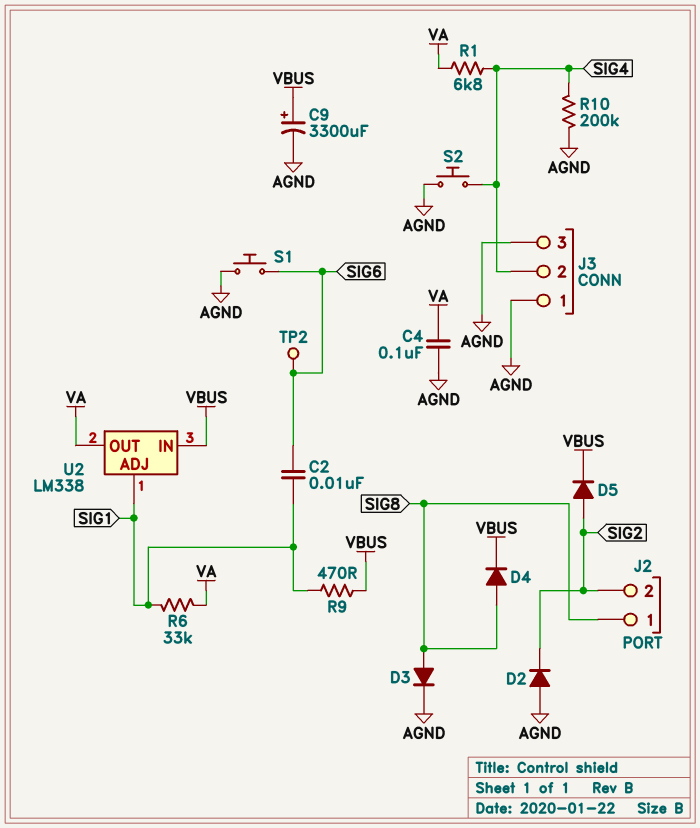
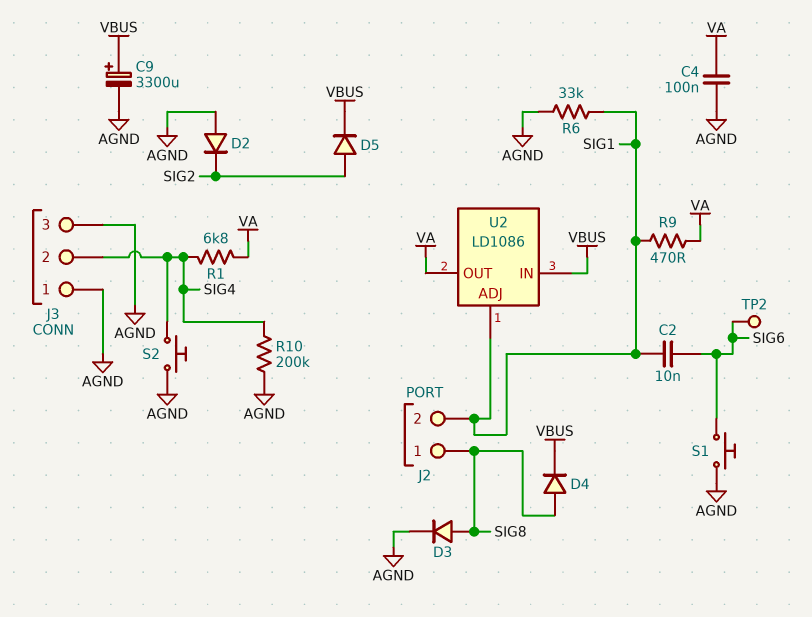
J2 pin 2: SIG2 -> SIG1
R6: 33k (SIG1, VA) -> 33k (AGND, SIG1)
R9: 470 (SIG1, VBUS) -> 470 (SIG1, VA)
U2: LM338 -> LD1086

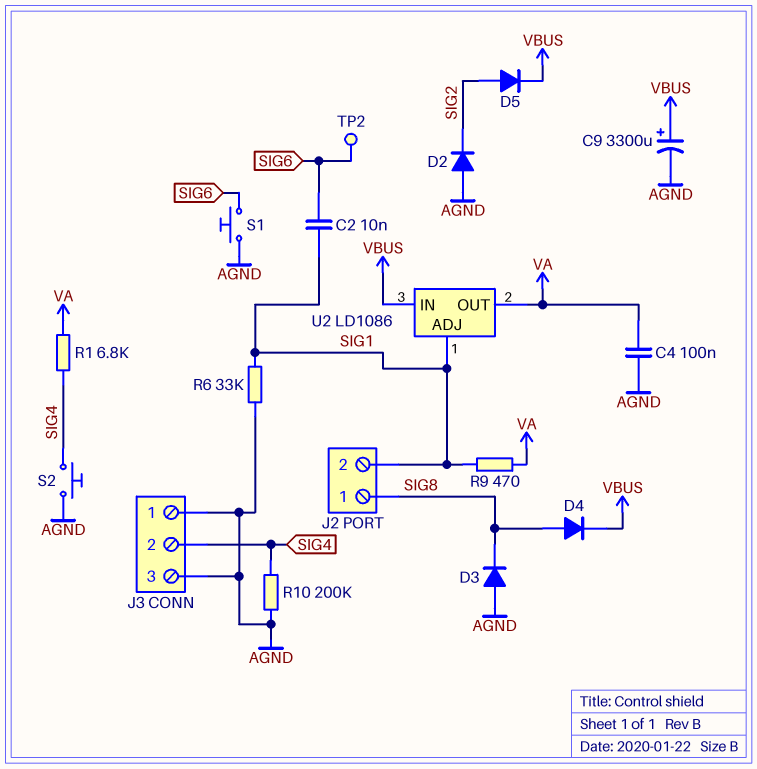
D3: diode (A SIG8, K AGND) -> diode (A AGND, K SIG8)

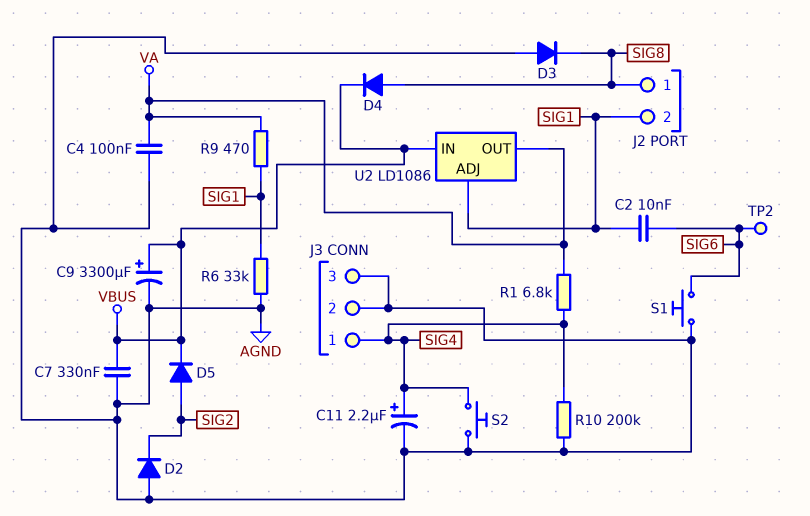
C7: none -> 330nF (AGND, VBUS)
C11: none -> 2.2uF (plus SIG4, minus AGND)
J3 pin 1: AGND -> SIG4
J3 pin 2: SIG4 -> AGND

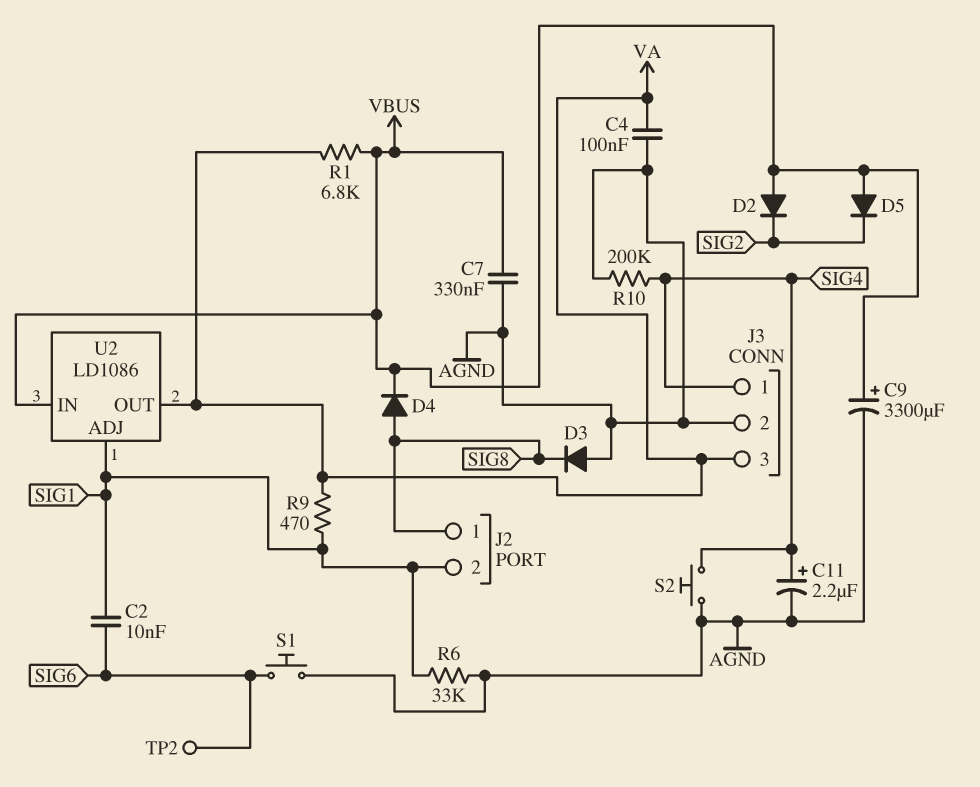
D2: diode (A AGND, K SIG2) -> diode (A VBUS, K SIG2)
D5: diode (A SIG2, K VBUS) -> diode (A VBUS, K SIG2)
J3 pin 3: AGND -> VA
R1: 6.8k (SIG4, VA) -> 6.8k (VA, VBUS)

